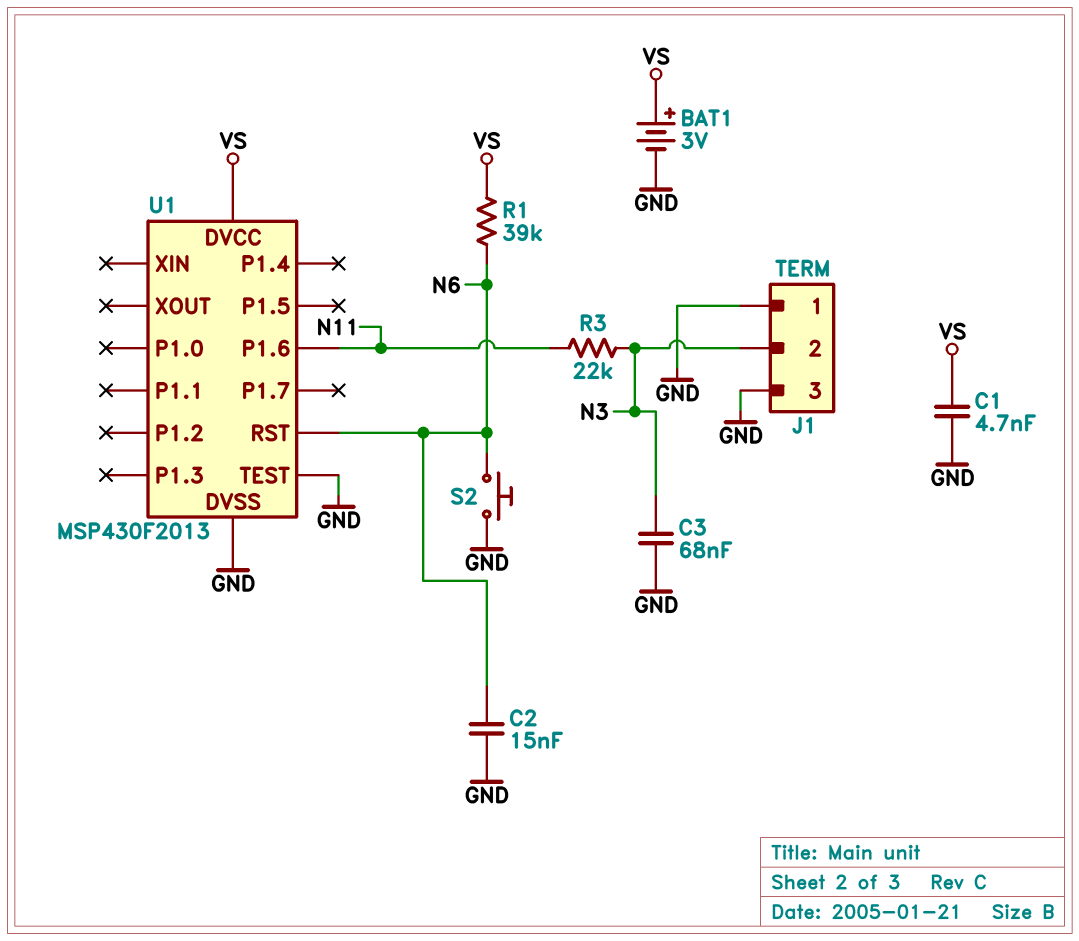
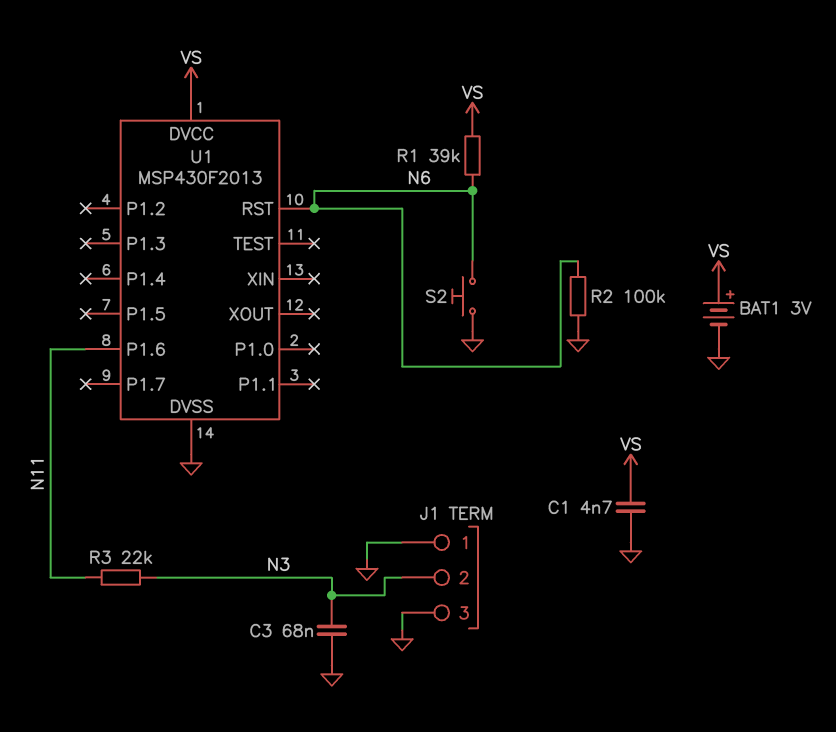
C2: 15nF (GND, N6) -> none
R2: none -> 100k (GND, N6)
U1 pin TEST: GND -> none

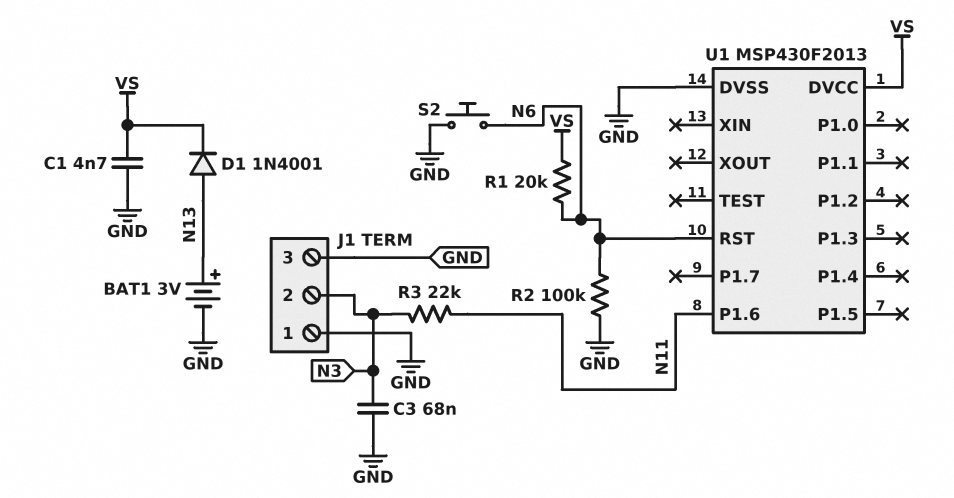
BAT1: 3V (plus VS, minus GND) -> 3V (plus N13, minus GND)
D1: none -> diode 1N4001 (A N13, K VS)
R1: 39k (N6, VS) -> 20k (N6, VS)

